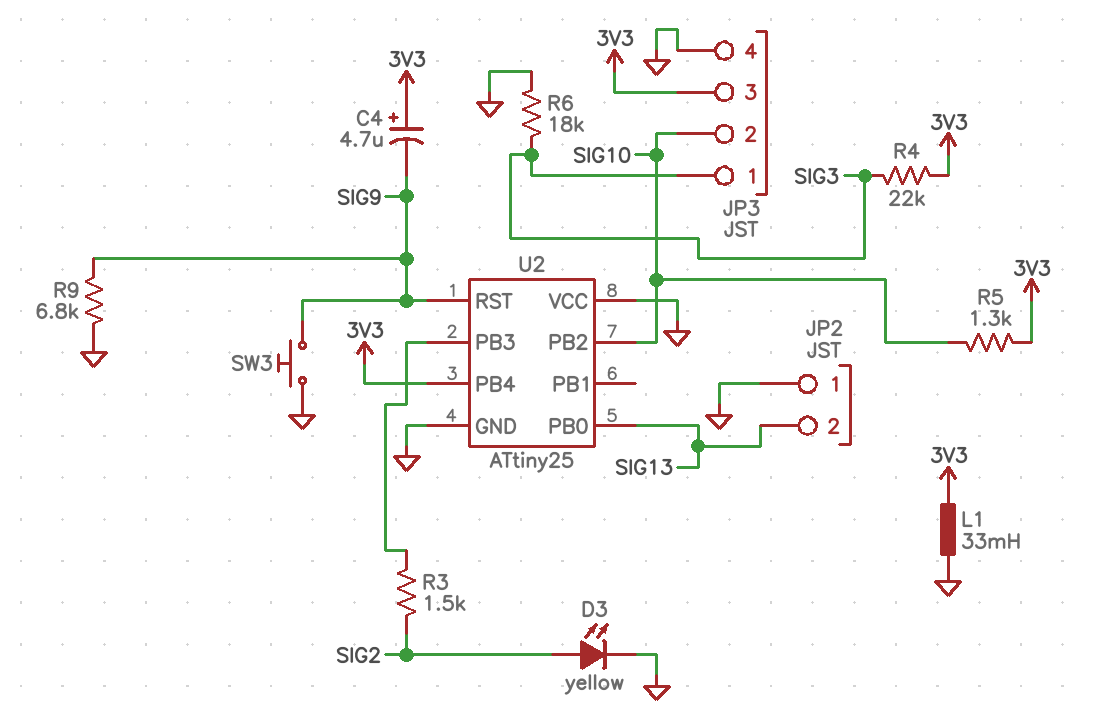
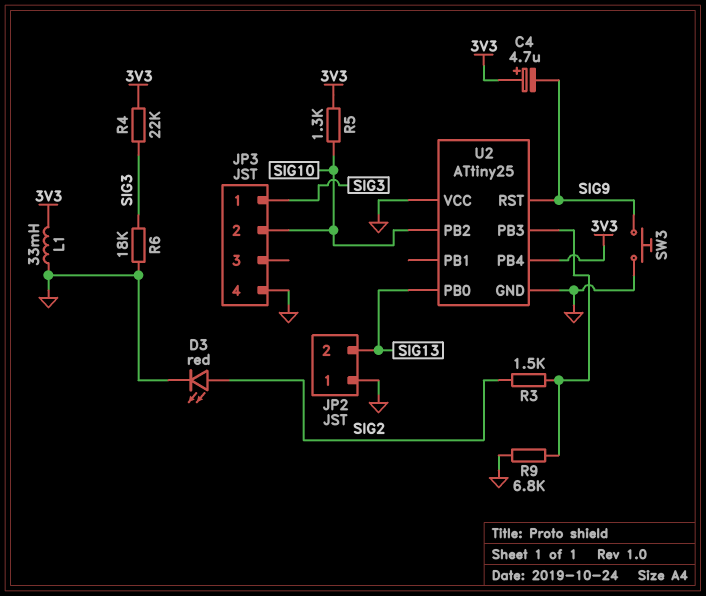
D3: LED yellow (A SIG2, K GND) -> LED red (A SIG2, K GND)
JP3 pin 3: 3V3 -> none
R9: 6.8k (GND, SIG9) -> 6.8k (GND, U2/PB3)

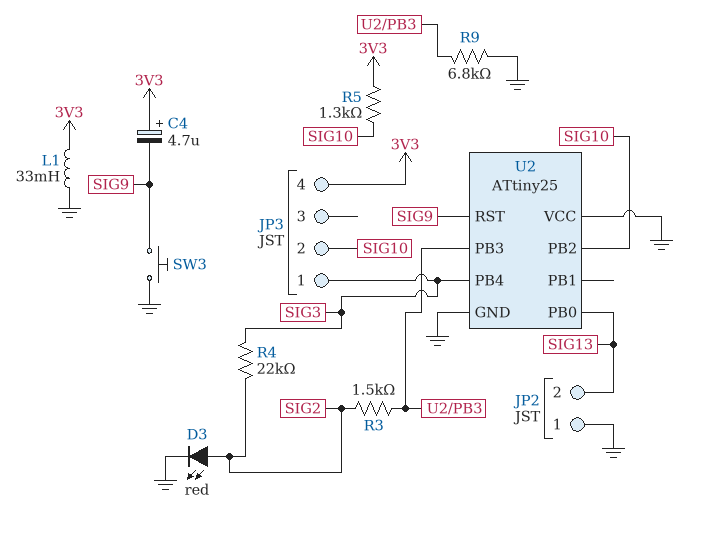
JP3 pin 4: GND -> 3V3
R4: 22k (3V3, SIG3) -> 22k (SIG2, SIG3)
R6: 18k (GND, SIG3) -> none
U2 pin PB4: 3V3 -> SIG3

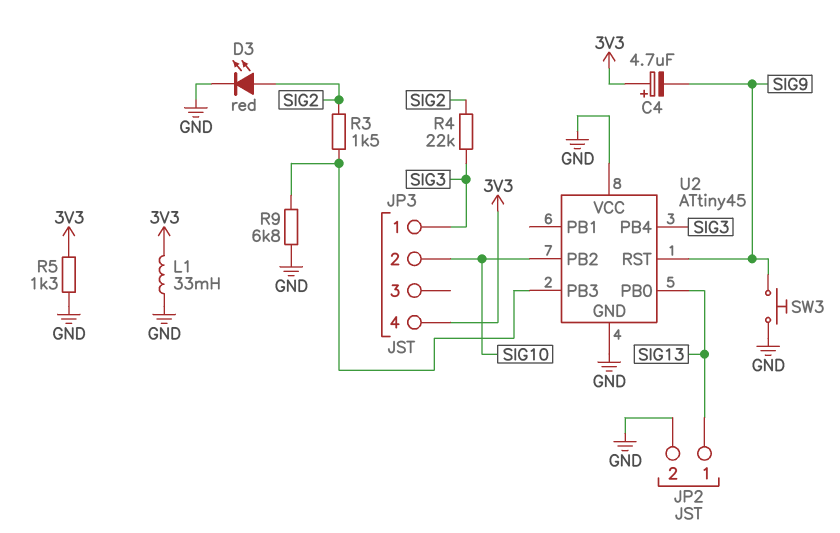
JP2 pin 1: GND -> SIG13
JP2 pin 2: SIG13 -> GND
R5: 1.3k (3V3, SIG10) -> 1.3k (3V3, GND)
U2: ATtiny25 -> ATtiny45

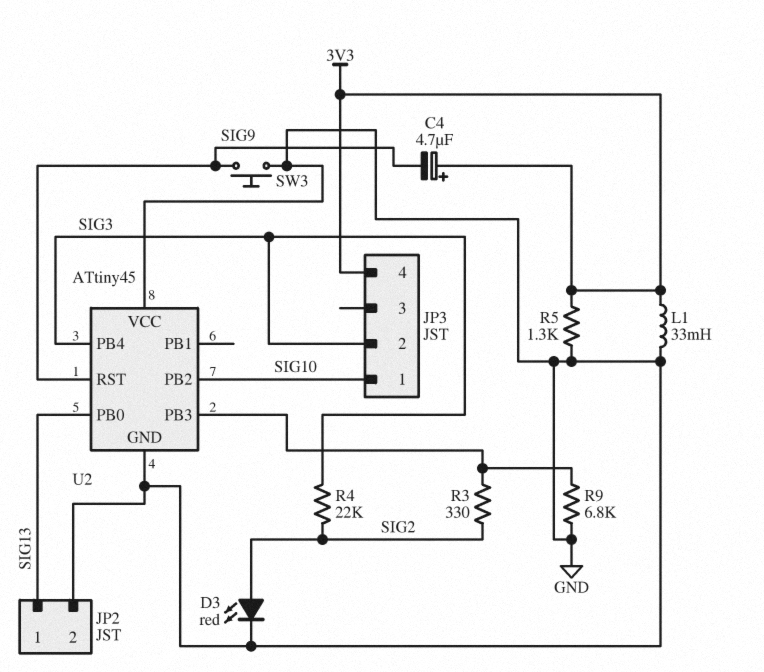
JP3 pin 1: SIG3 -> SIG10
JP3 pin 2: SIG10 -> SIG3
R3: 1.5k (SIG2, U2/PB3) -> 330 (SIG2, U2/PB3)

